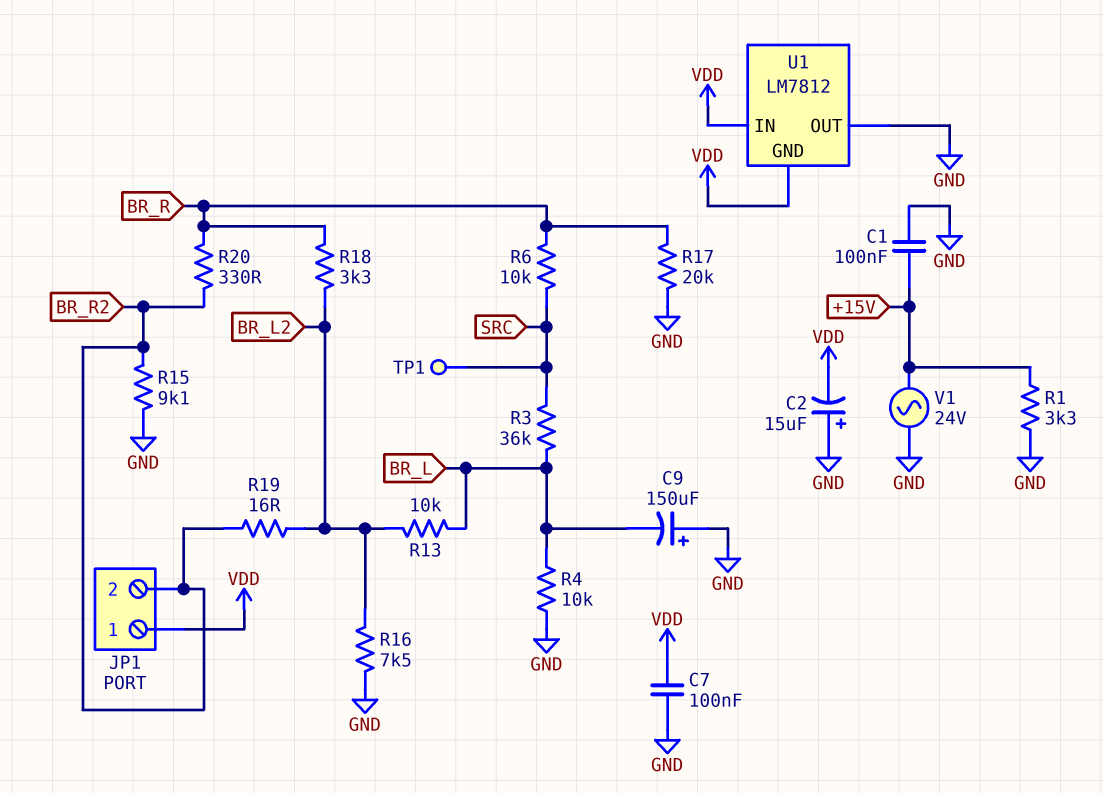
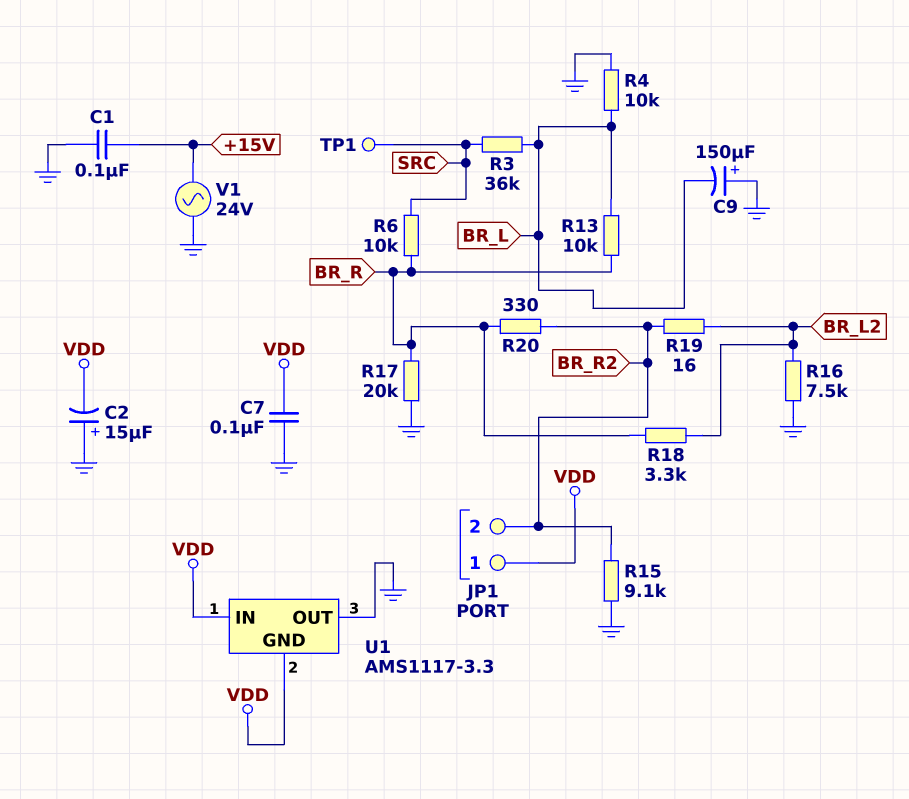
R1: 3.3k (+15V, GND) -> none
R13: 10k (BR_L, BR_L2) -> 10k (BR_L, BR_R)
U1: LM7812 -> AMS1117-3.3

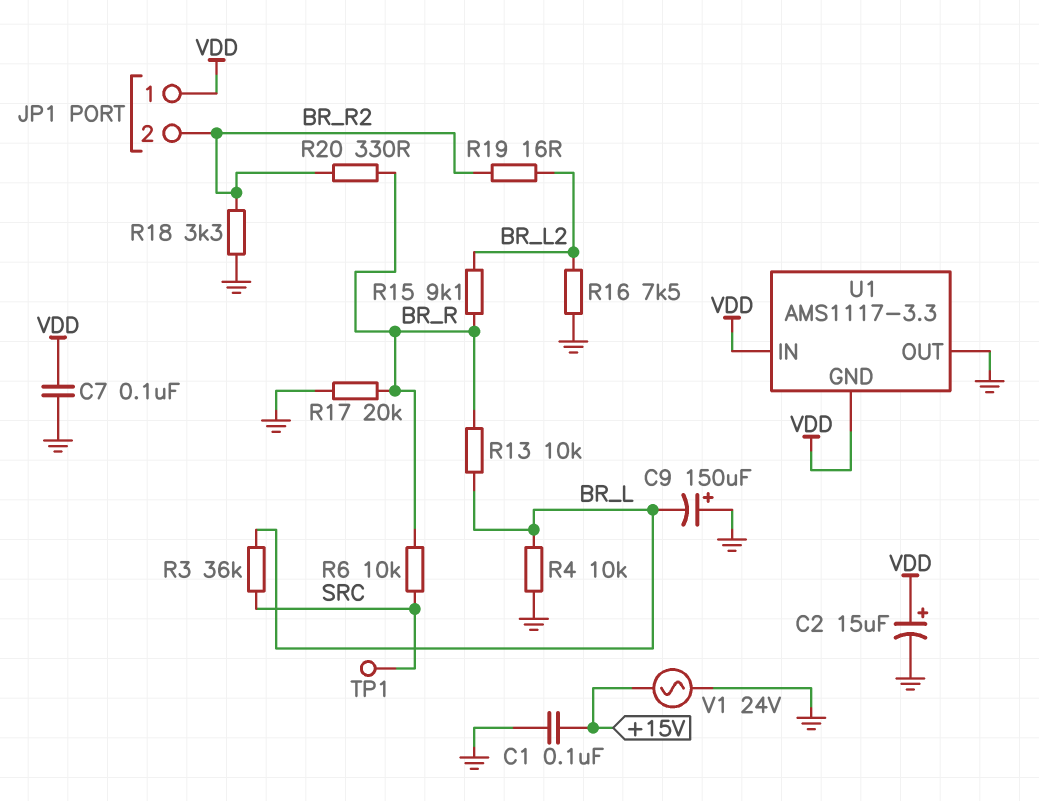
C2: 15uF (plus GND, minus VDD) -> 15uF (plus VDD, minus GND)
R15: 9.1k (BR_R2, GND) -> 9.1k (BR_L2, BR_R)
R18: 3.3k (BR_L2, BR_R) -> 3.3k (BR_R2, GND)

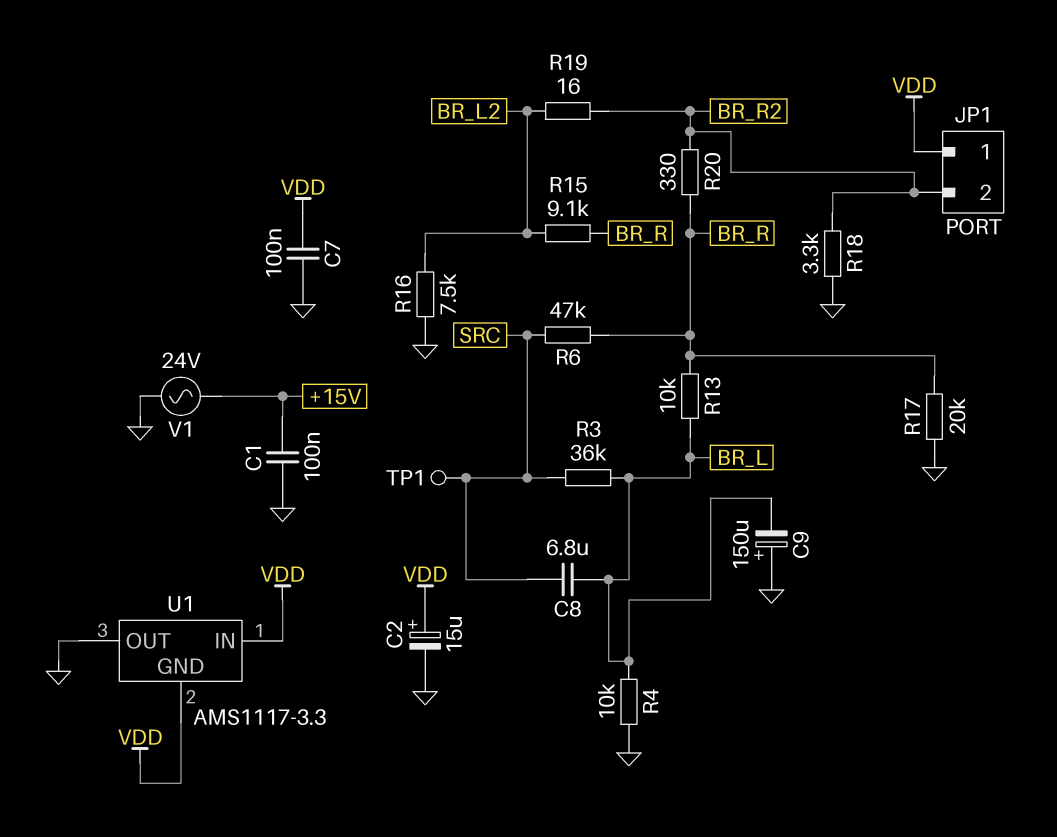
C8: none -> 6.8uF (BR_L, SRC)
R6: 10k (BR_R, SRC) -> 47k (BR_R, SRC)

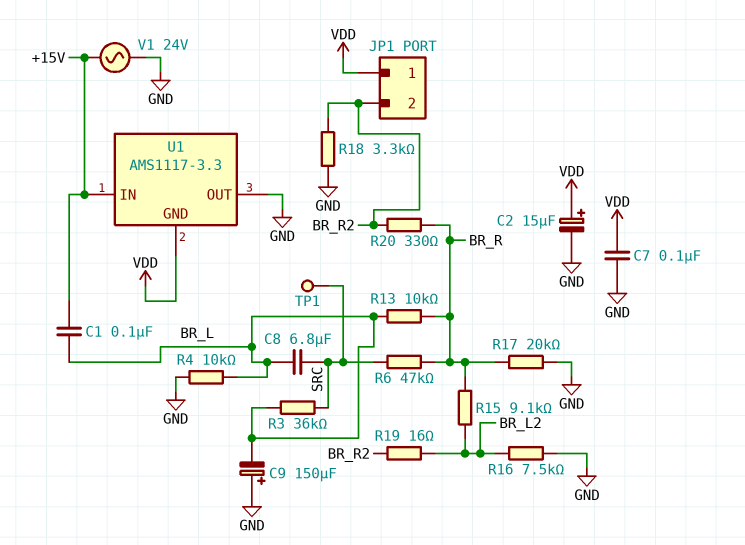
C1: 100nF (+15V, GND) -> 100nF (+15V, BR_L)
U1 pin IN: VDD -> +15V

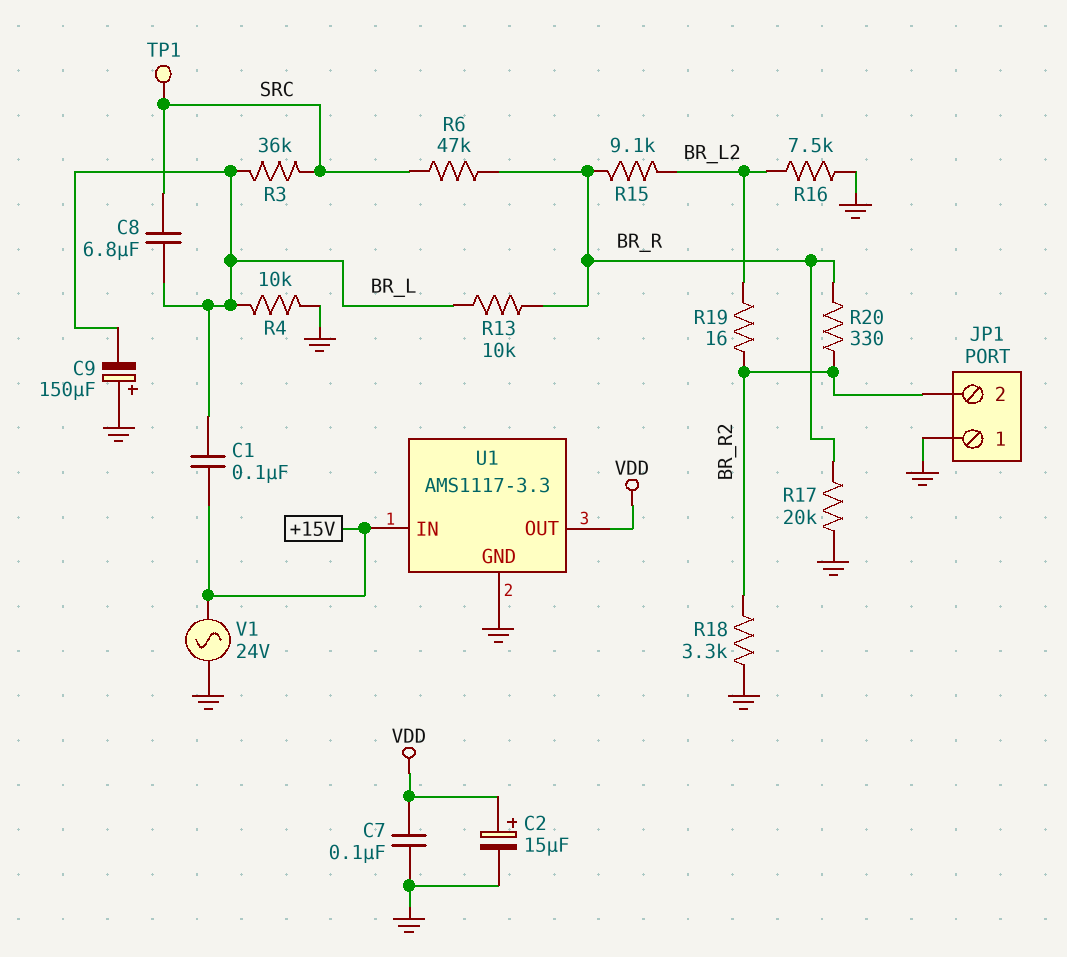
JP1 pin 1: VDD -> GND
U1 pin GND: VDD -> GND
U1 pin OUT: GND -> VDD

